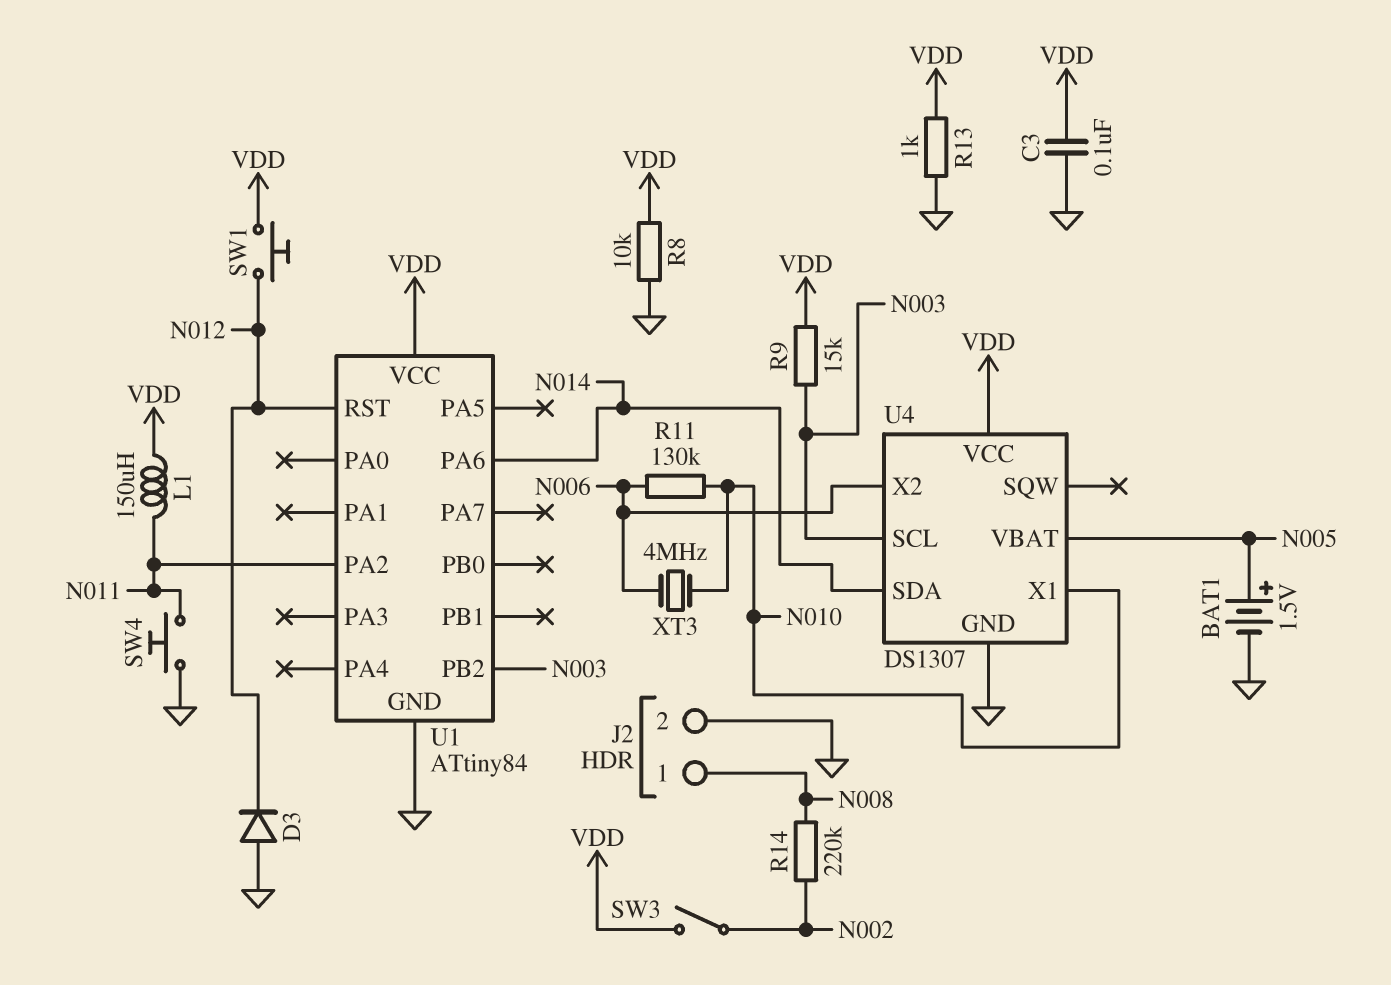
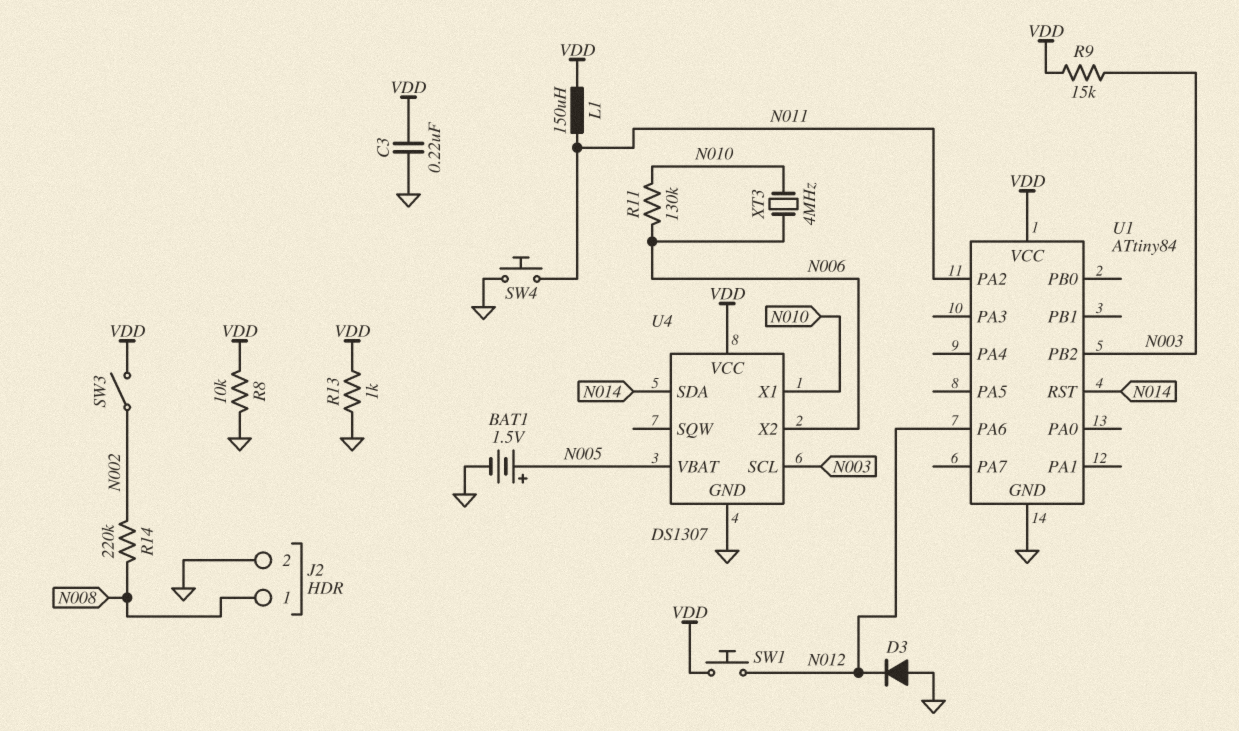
C3: 100nF (GND, VDD) -> 220nF (GND, VDD)
U1 pin PA6: N014 -> N012
U1 pin RST: N012 -> N014

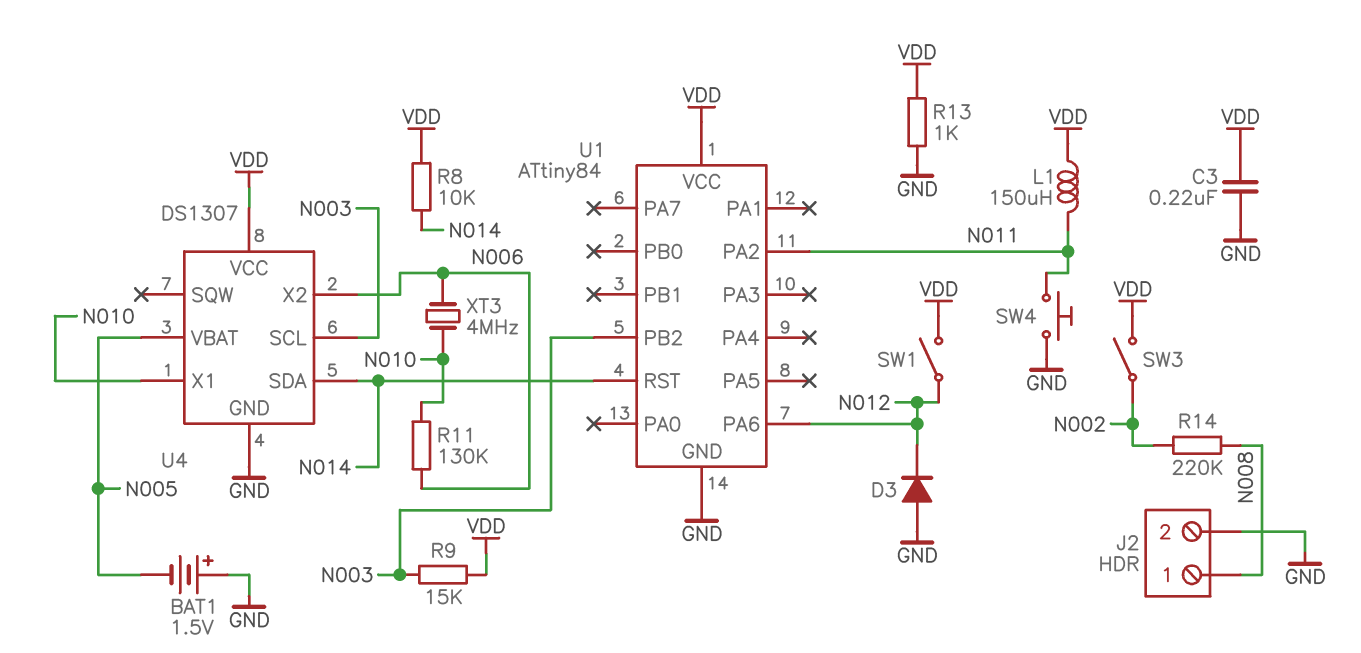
BAT1: 1.5V (plus N005, minus GND) -> 1.5V (plus GND, minus N005)
R8: 10k (GND, VDD) -> 10k (N014, VDD)
SW1: button (N012, VDD) -> switch (N012, VDD)

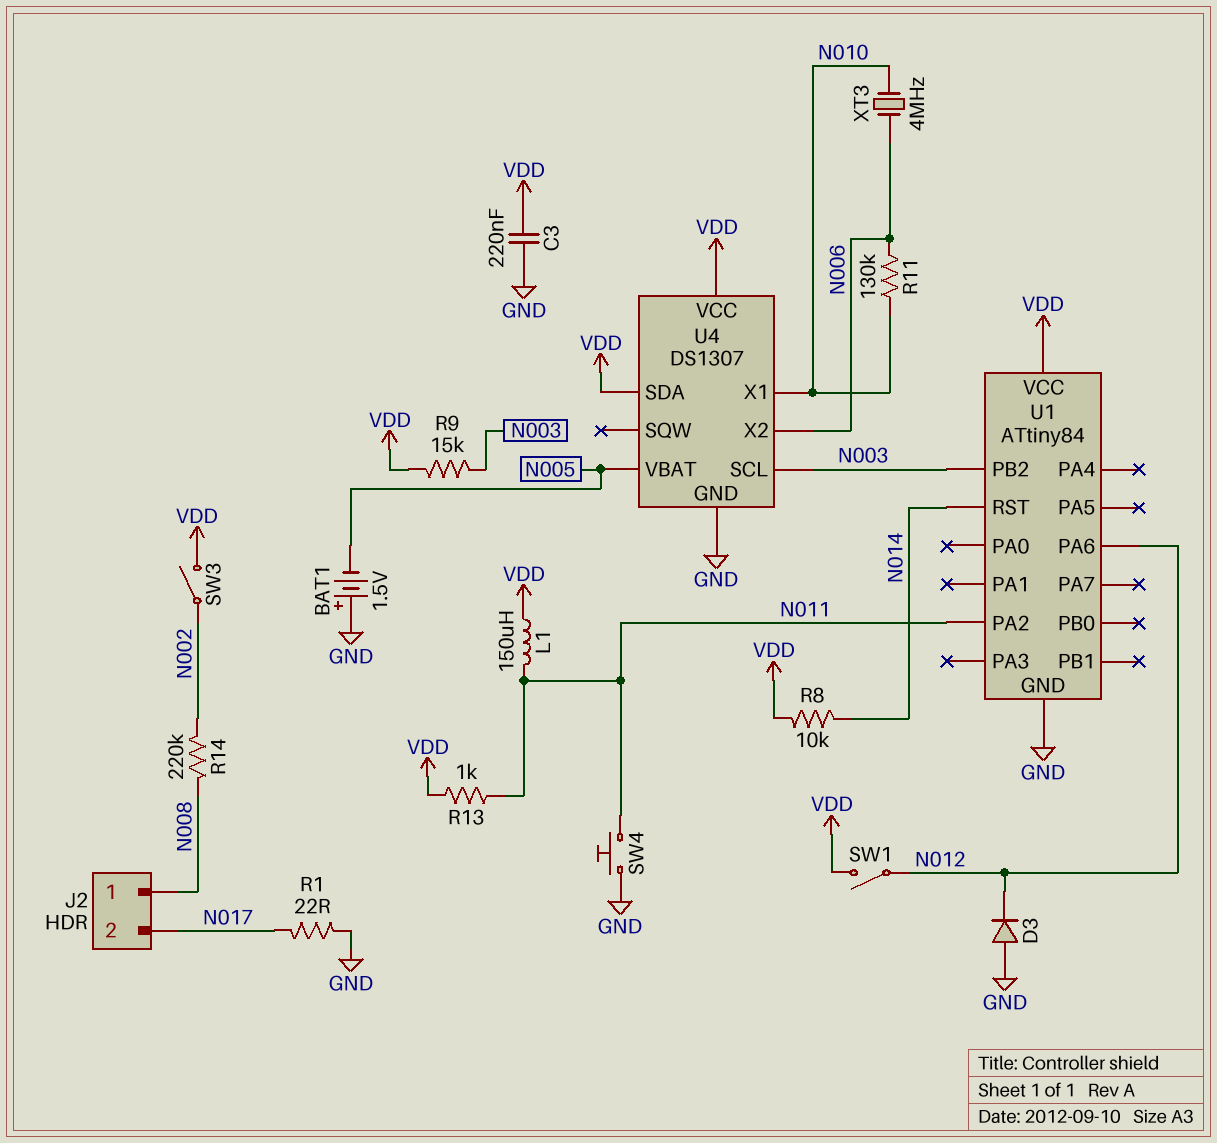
J2 pin 2: GND -> N017
R1: none -> 22 (GND, N017)
R13: 1k (GND, VDD) -> 1k (N011, VDD)
U4 pin SDA: N014 -> VDD

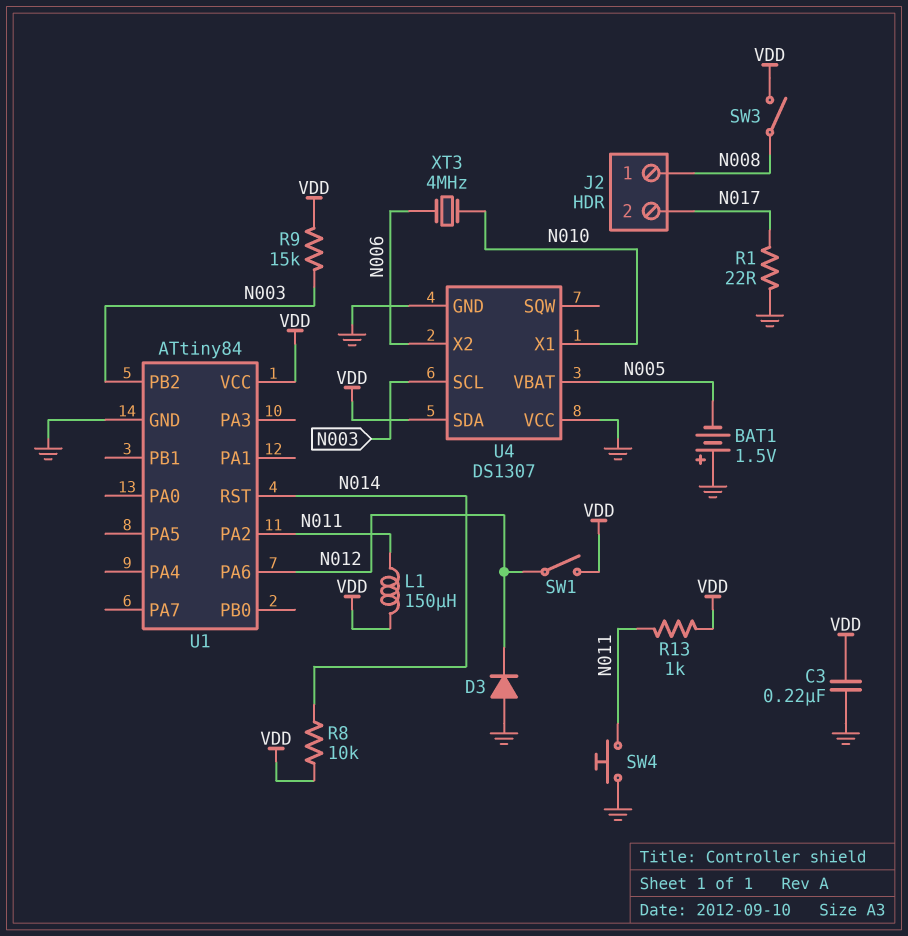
R11: 130k (N006, N010) -> none
R14: 220k (N002, N008) -> none
SW3: switch (N002, VDD) -> switch (N008, VDD)
U4 pin VCC: VDD -> GND

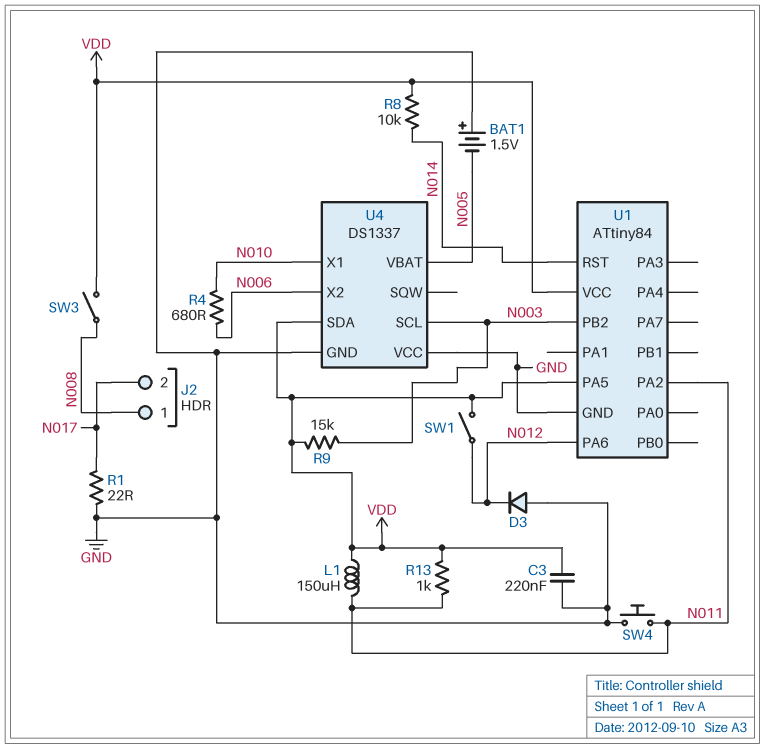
R4: none -> 680 (N006, N010)
U1 pin PA5: none -> VDD
U4: DS1307 -> DS1337
XT3: 4MHz (N006, N010) -> none

